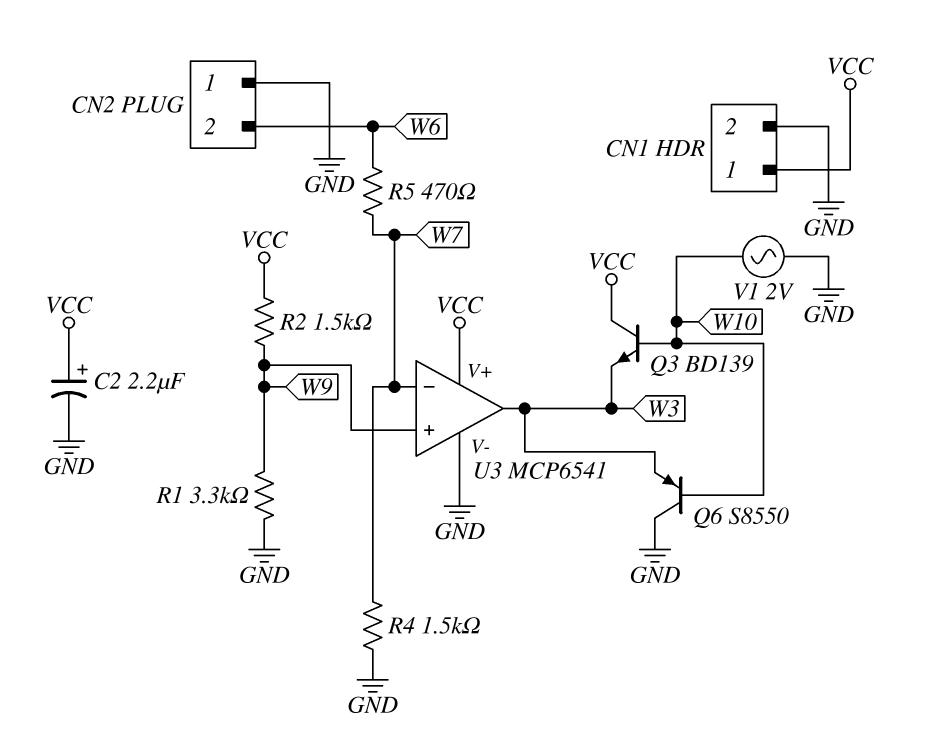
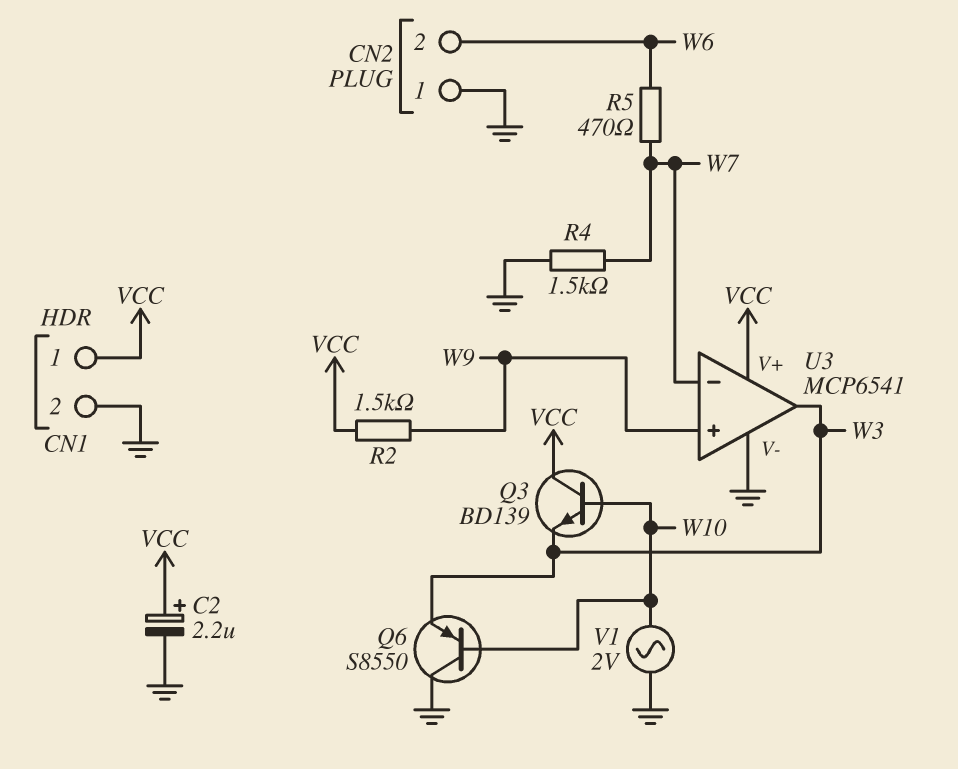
R1: 3.3k (GND, W9) -> none

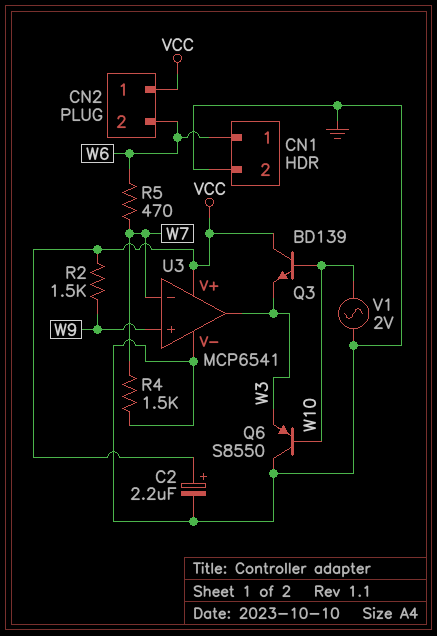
CN1 pin 1: VCC -> W6
CN2 pin 1: GND -> VCC

